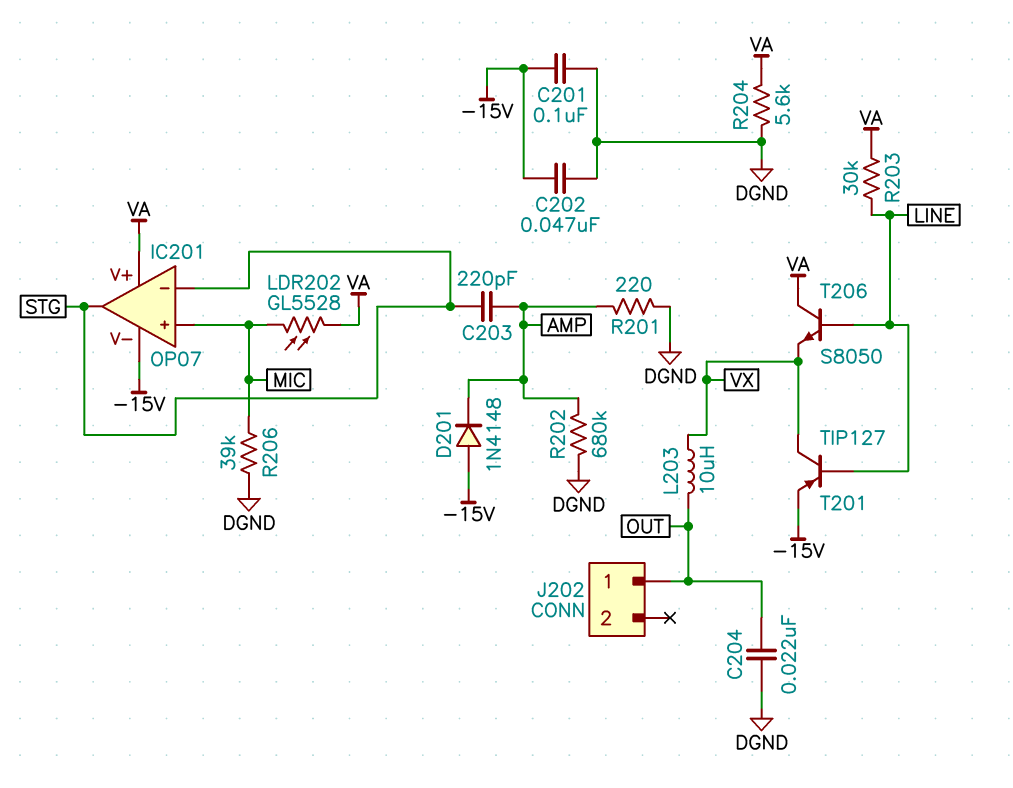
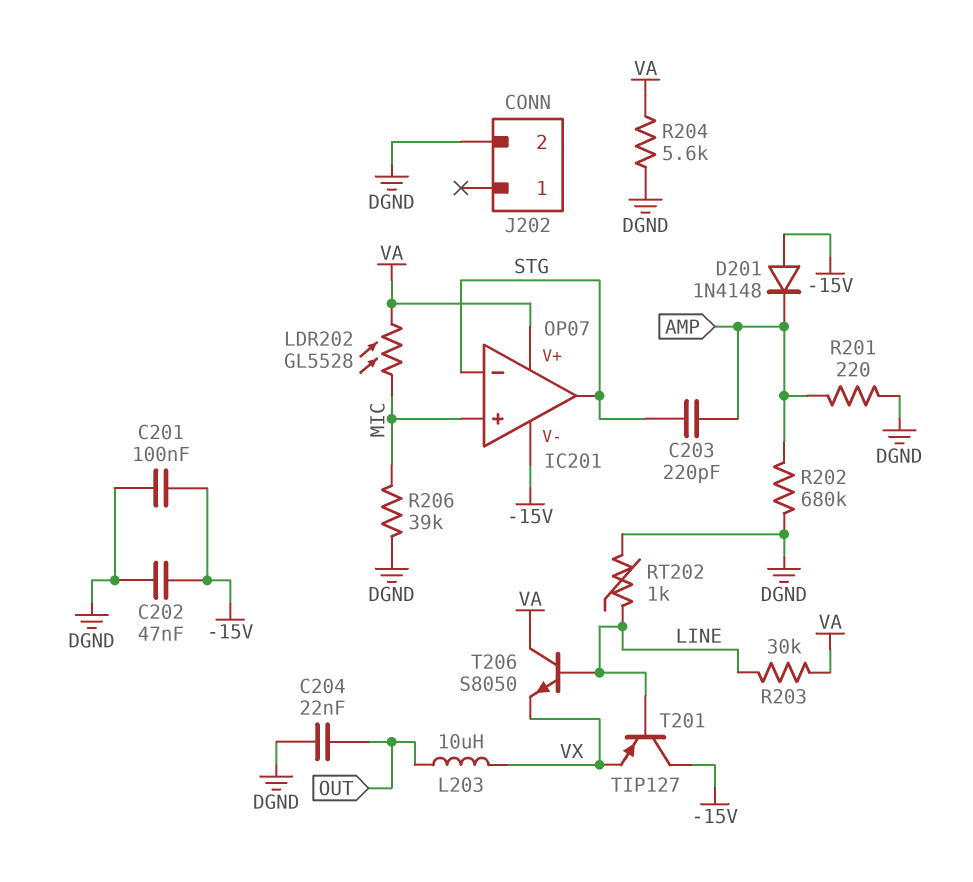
J202 pin 1: OUT -> none
J202 pin 2: none -> DGND
RT202: none -> 1k (DGND, LINE)
T201: PNP TIP127 (B LINE, C VX, E -15V) -> PNP TIP127 (B LINE, C -15V, E VX)

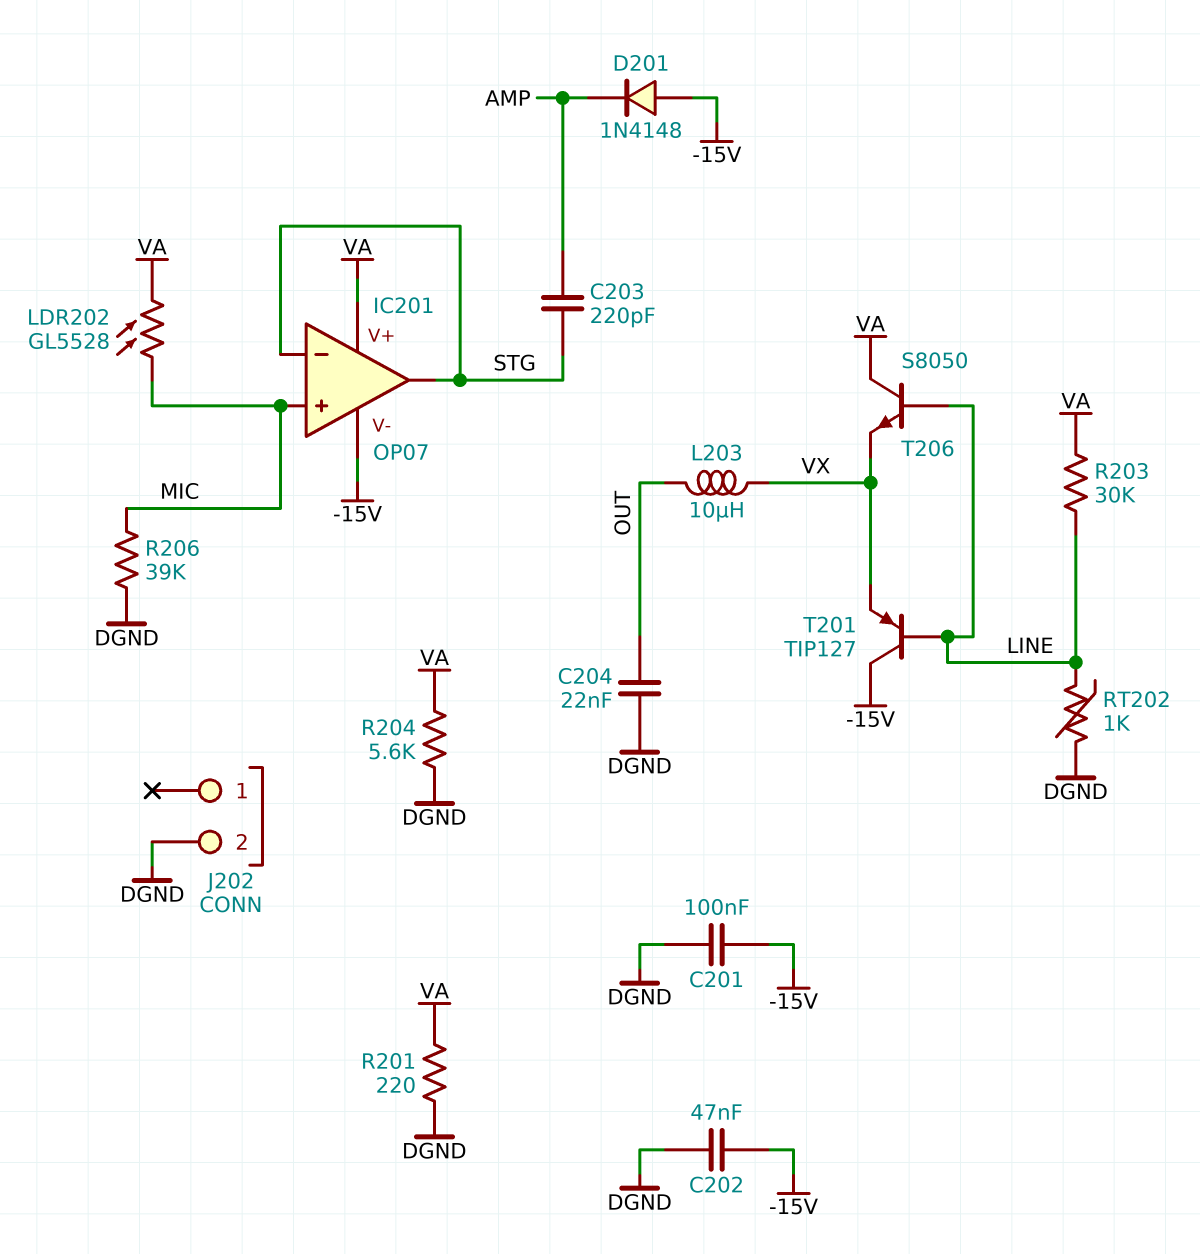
R201: 220 (AMP, DGND) -> 220 (DGND, VA)
R202: 680k (AMP, DGND) -> none

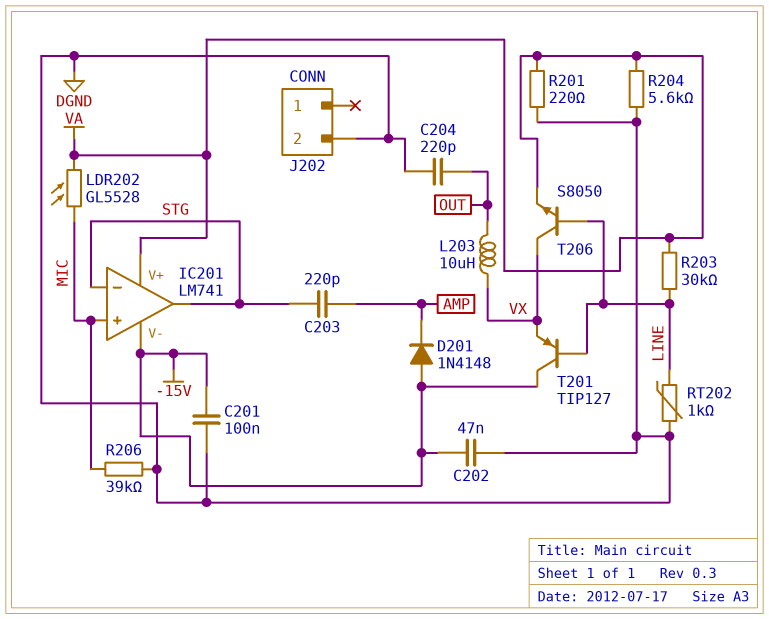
C204: 22nF (DGND, OUT) -> 220pF (DGND, OUT)
IC201: OP07 -> LM741
T206: NPN S8050 (B LINE, C VA, E VX) -> NPN S8050 (B LINE, C VX, E VA)

